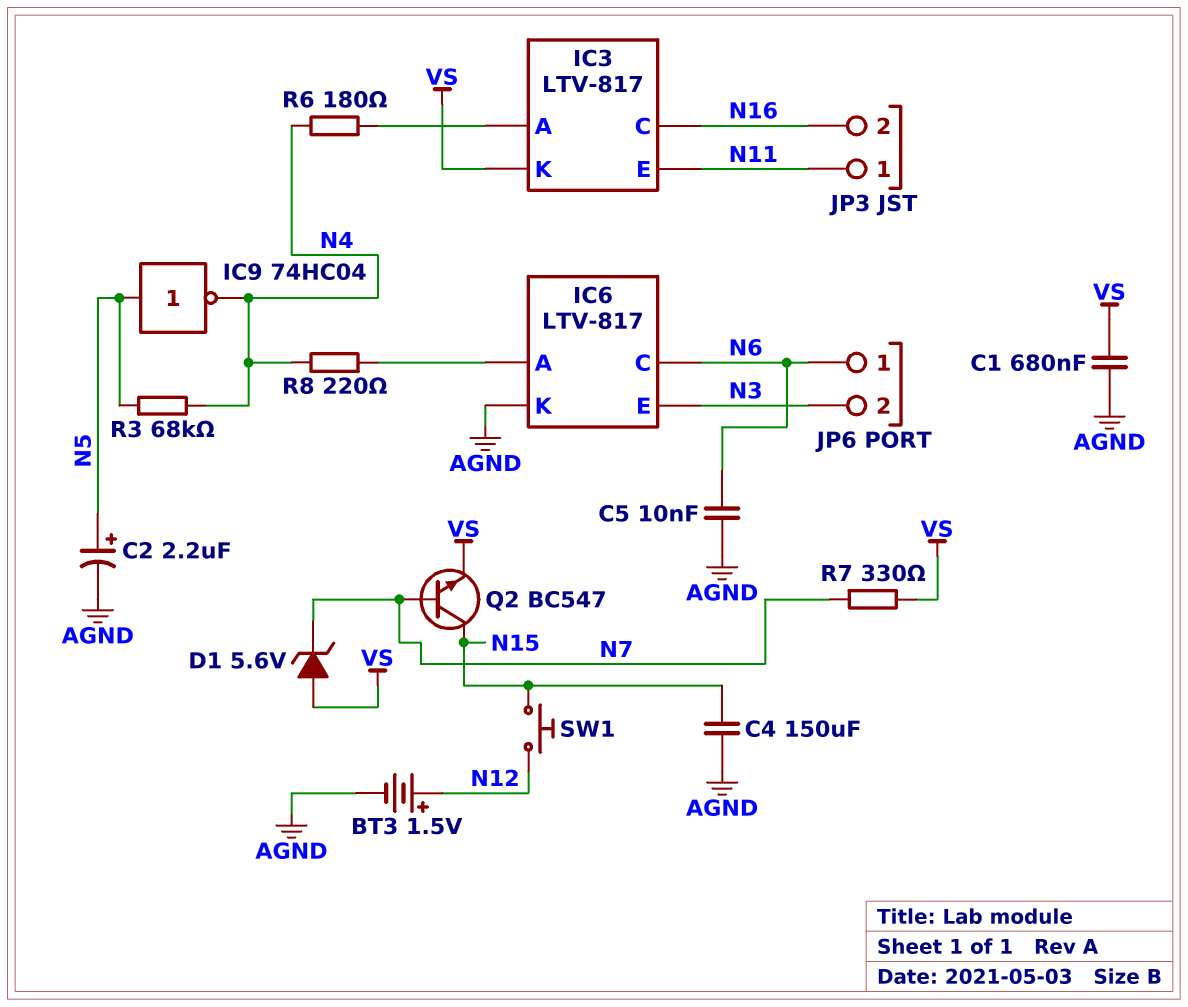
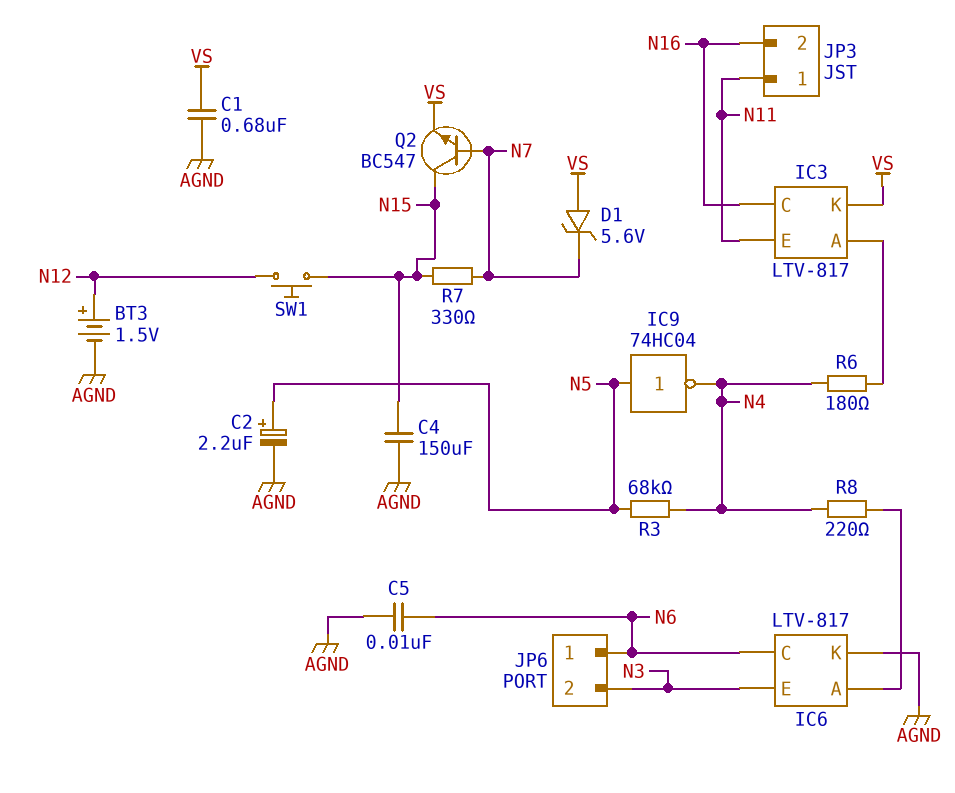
R7: 330 (N7, VS) -> 330 (N7, N15)

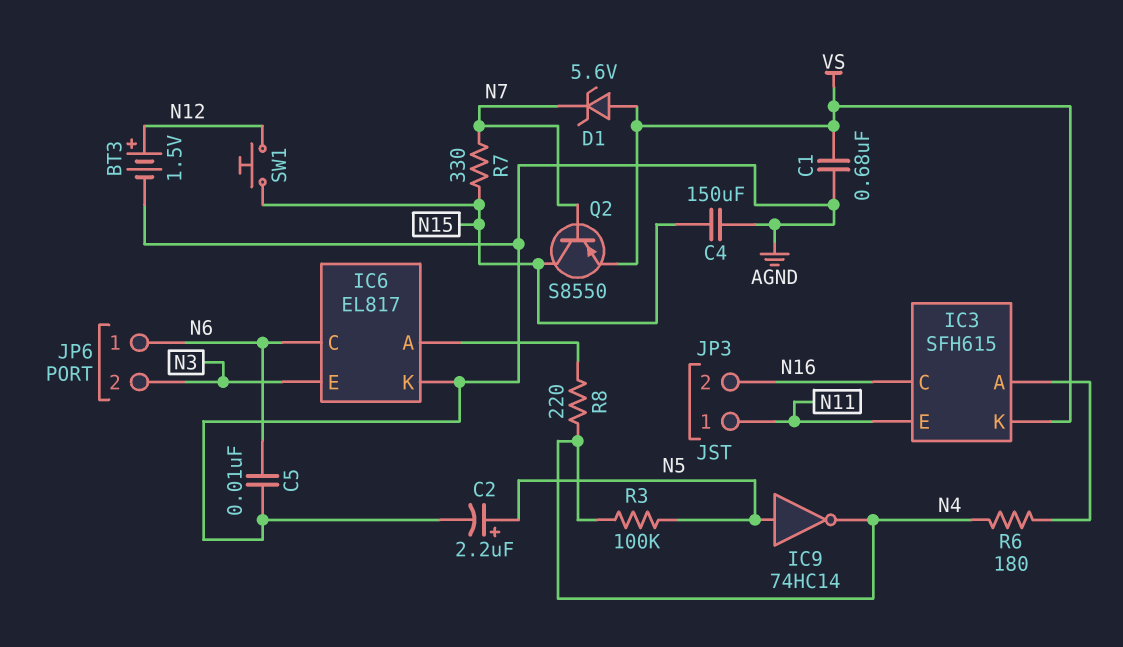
IC3: LTV-817 -> SFH615
IC6: LTV-817 -> EL817
IC9: NOT 74HC04 (in N5, out N4) -> NOT 74HC14 (in N5, out N4)
Q2: NPN BC547 (B N7, C N15, E VS) -> PNP S8550 (B N7, C N15, E VS)
R3: 68k (N4, N5) -> 100k (N4, N5)

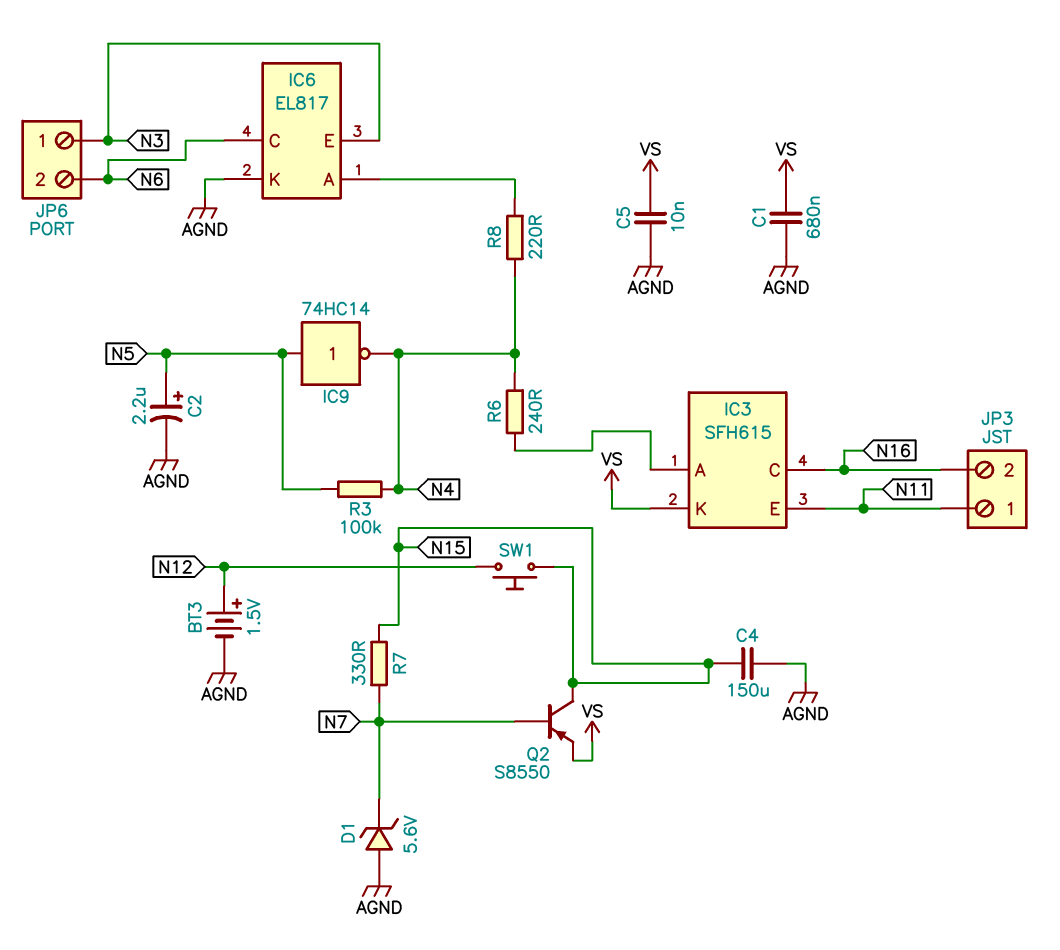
C5: 10nF (AGND, N6) -> 10nF (AGND, VS)
D1: zener 5.6V (A VS, K N7) -> zener 5.6V (A AGND, K N7)
JP6 pin 1: N6 -> N3
JP6 pin 2: N3 -> N6
R6: 180 (IC3/A, N4) -> 240 (IC3/A, N4)

